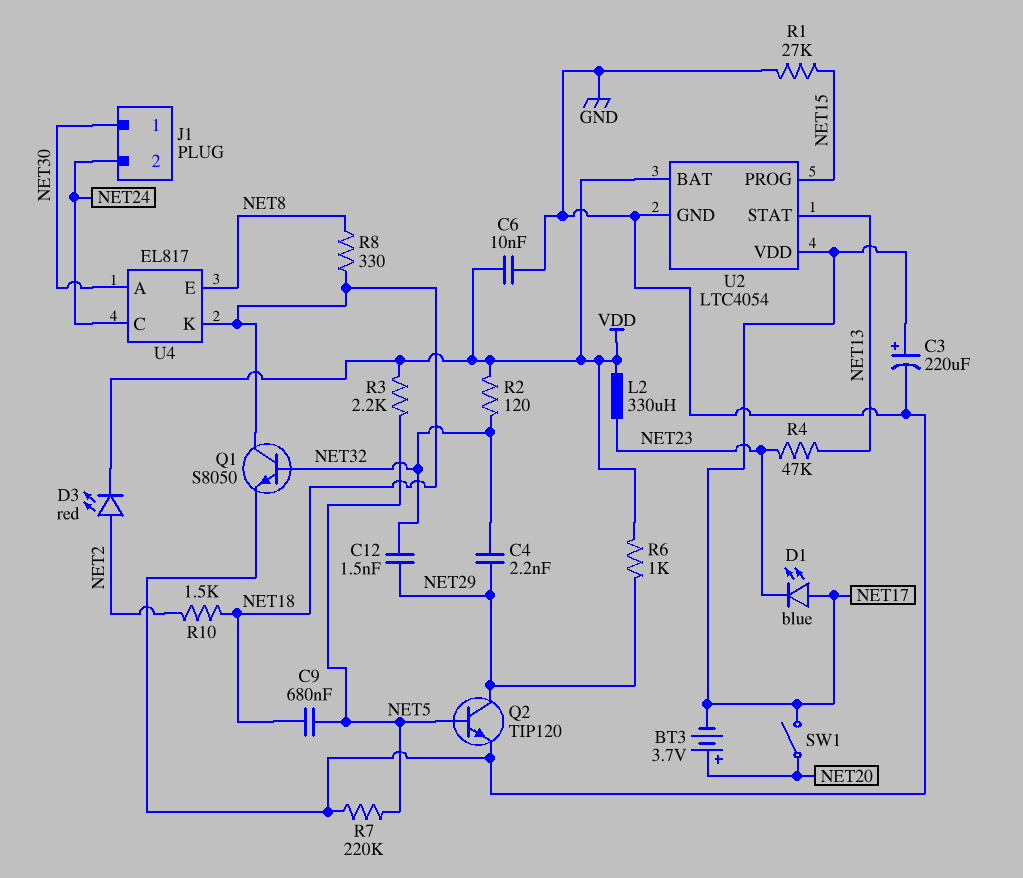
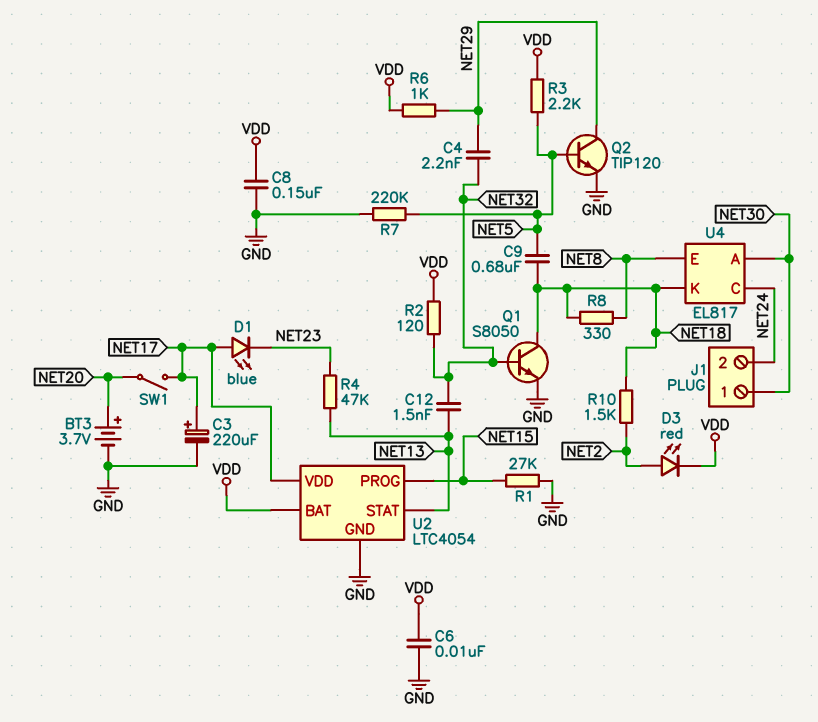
BT3: 3.7V (plus NET20, minus NET17) -> 3.7V (plus NET20, minus GND)
C8: none -> 150nF (GND, VDD)
C12: 1.5nF (NET29, NET32) -> 1.5nF (NET13, NET32)
L2: 330uH (NET23, VDD) -> none

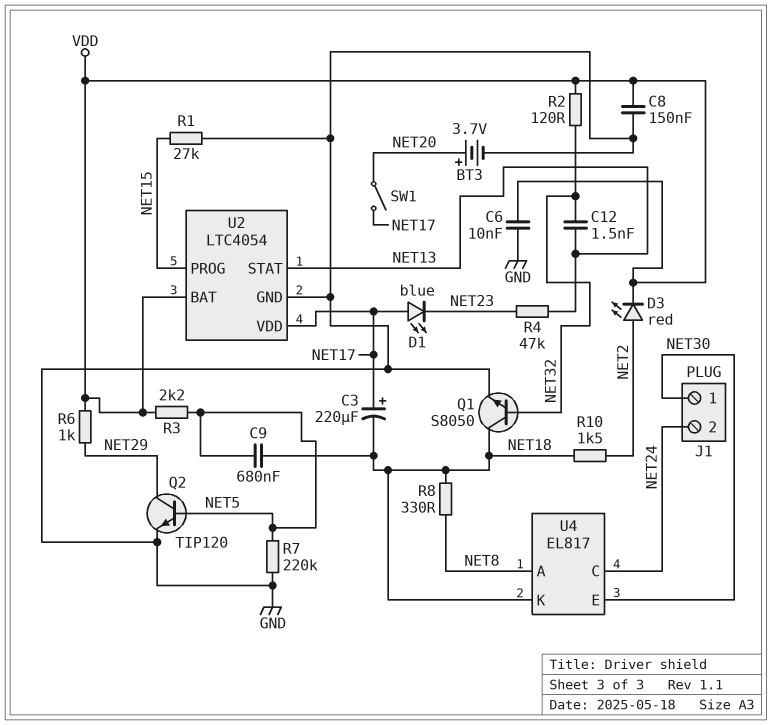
C3: 220uF (plus NET17, minus GND) -> 220uF (plus NET17, minus NET18)
C4: 2.2nF (NET29, NET32) -> none
U4 pin A: NET30 -> NET8
U4 pin E: NET8 -> NET30

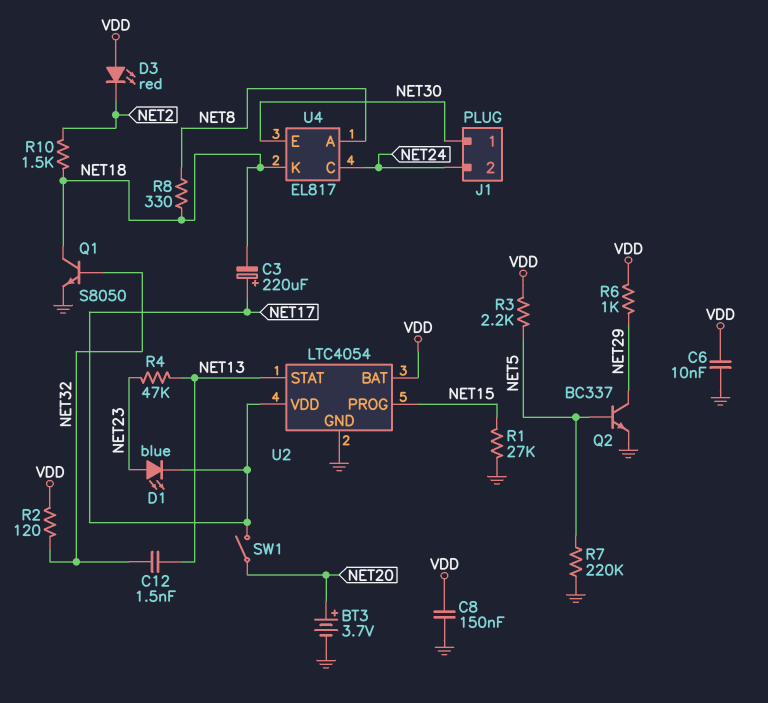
C9: 680nF (NET5, NET18) -> none
D1: LED blue (A NET17, K NET23) -> LED blue (A NET23, K NET17)
D3: LED red (A NET2, K VDD) -> LED red (A VDD, K NET2)
Q2: NPN TIP120 (B NET5, C NET29, E GND) -> NPN BC337 (B NET5, C NET29, E GND)

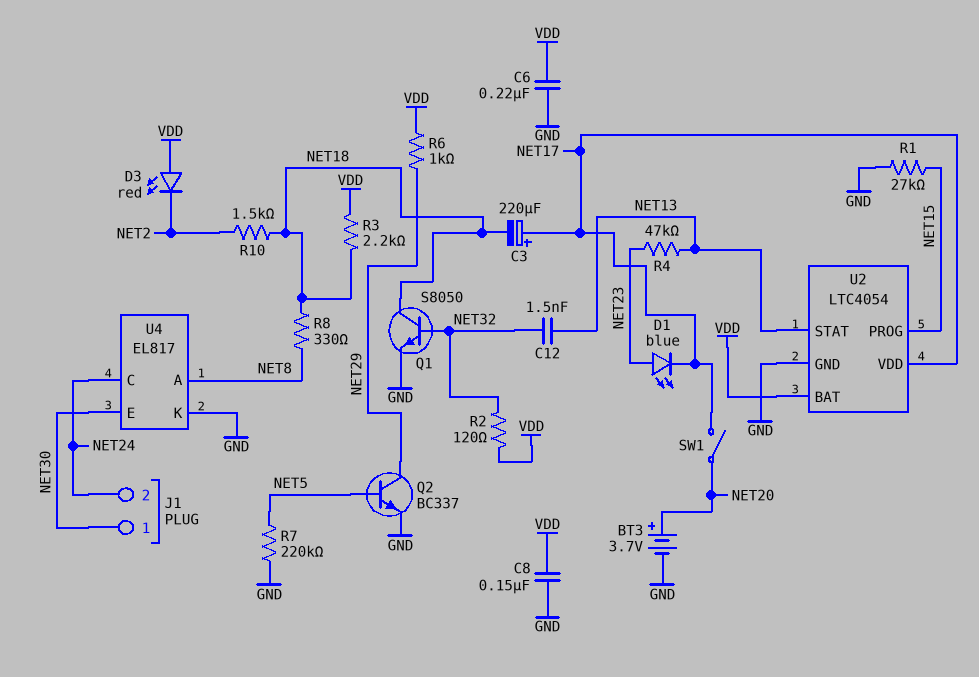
C6: 10nF (GND, VDD) -> 220nF (GND, VDD)
R3: 2.2k (NET5, VDD) -> 2.2k (NET18, VDD)
U4 pin K: NET18 -> GND

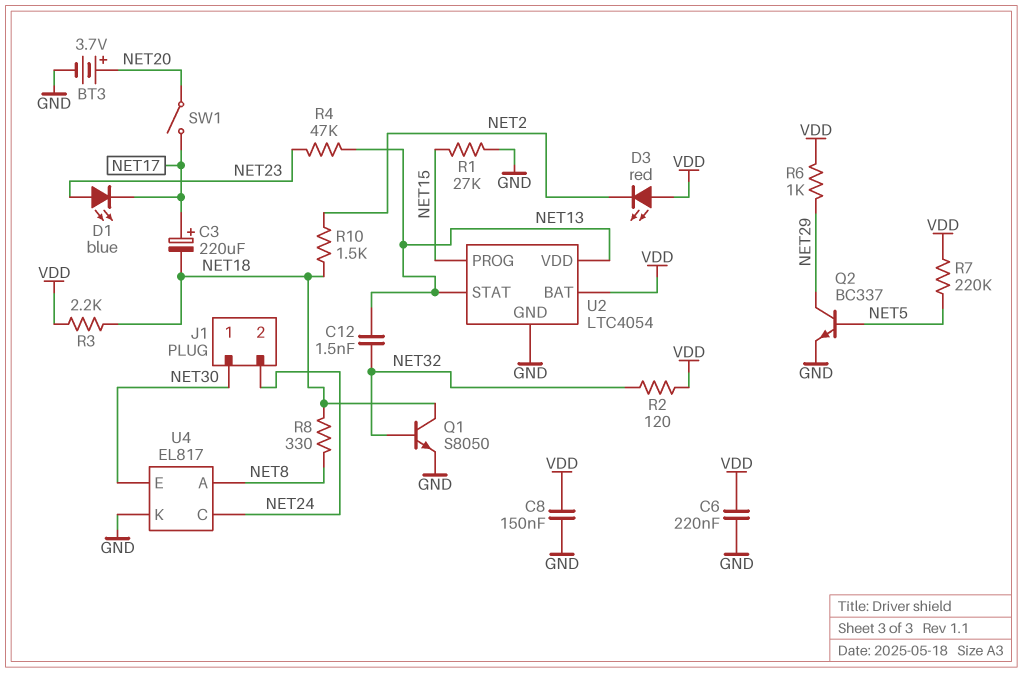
R7: 220k (GND, NET5) -> 220k (NET5, VDD)
U2 pin VDD: NET17 -> NET13

